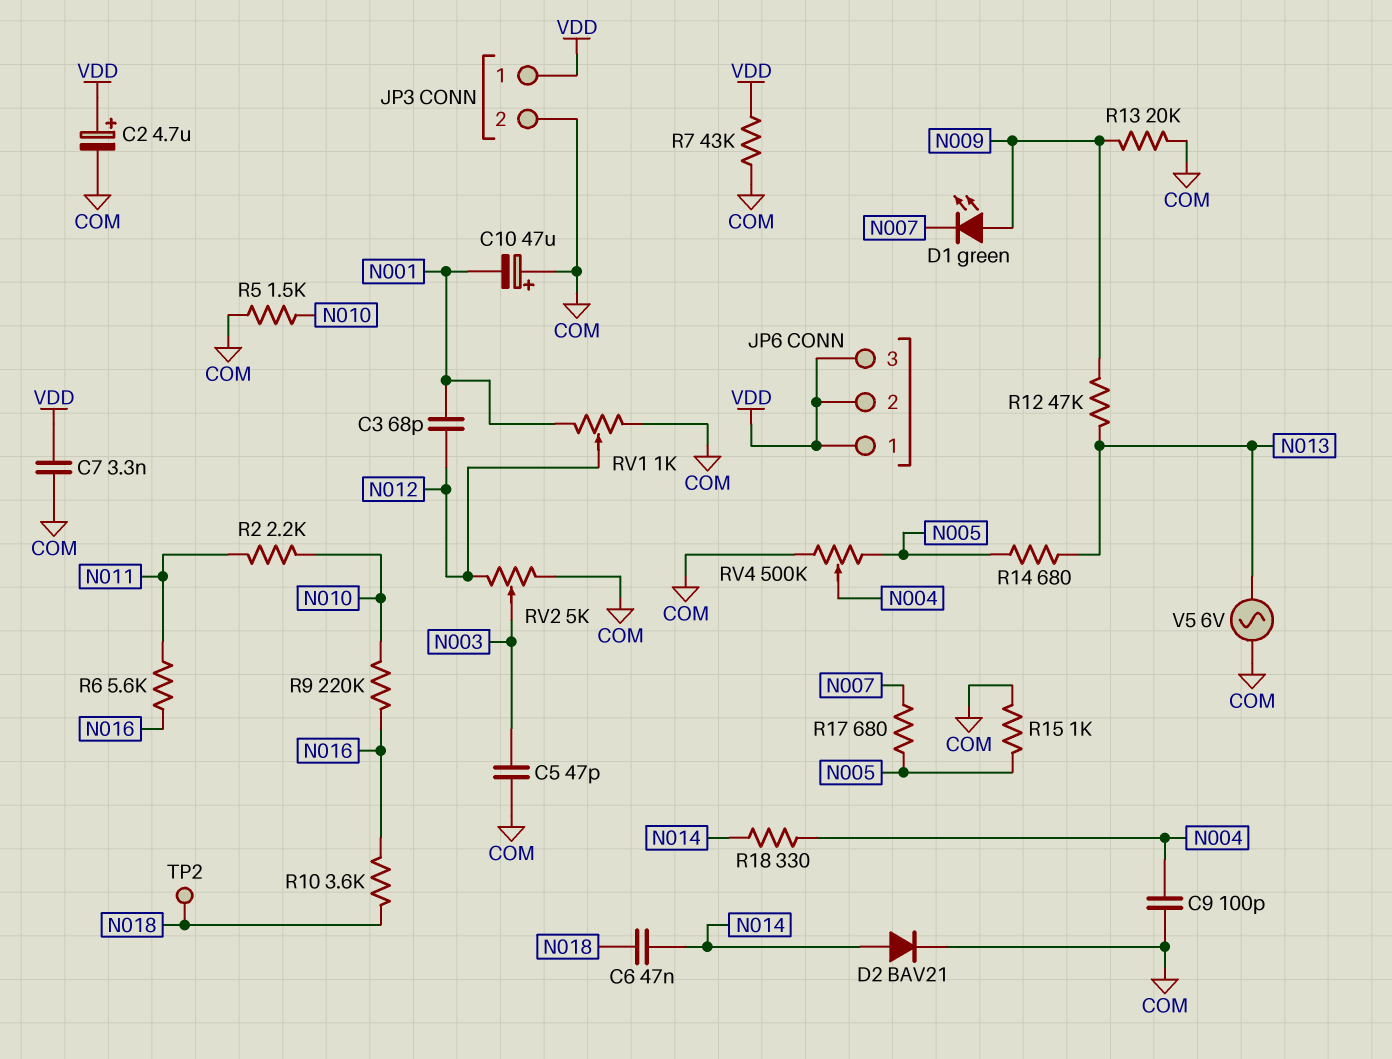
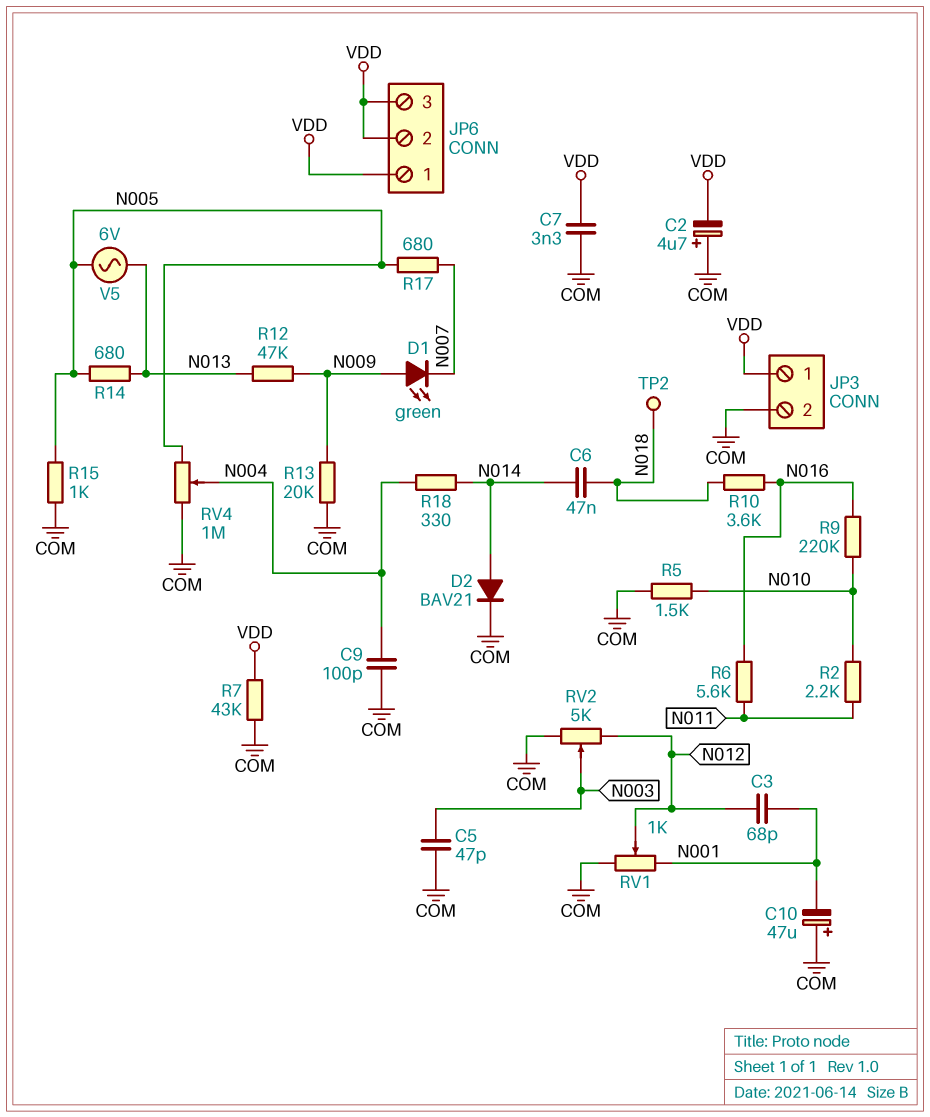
C2: 4.7uF (plus VDD, minus COM) -> 4.7uF (plus COM, minus VDD)
RV4: 500k (COM, N005, wiper N004) -> 1M (COM, N005, wiper N004)
V5: AC 6V (COM, N013) -> AC 6V (N005, N013)

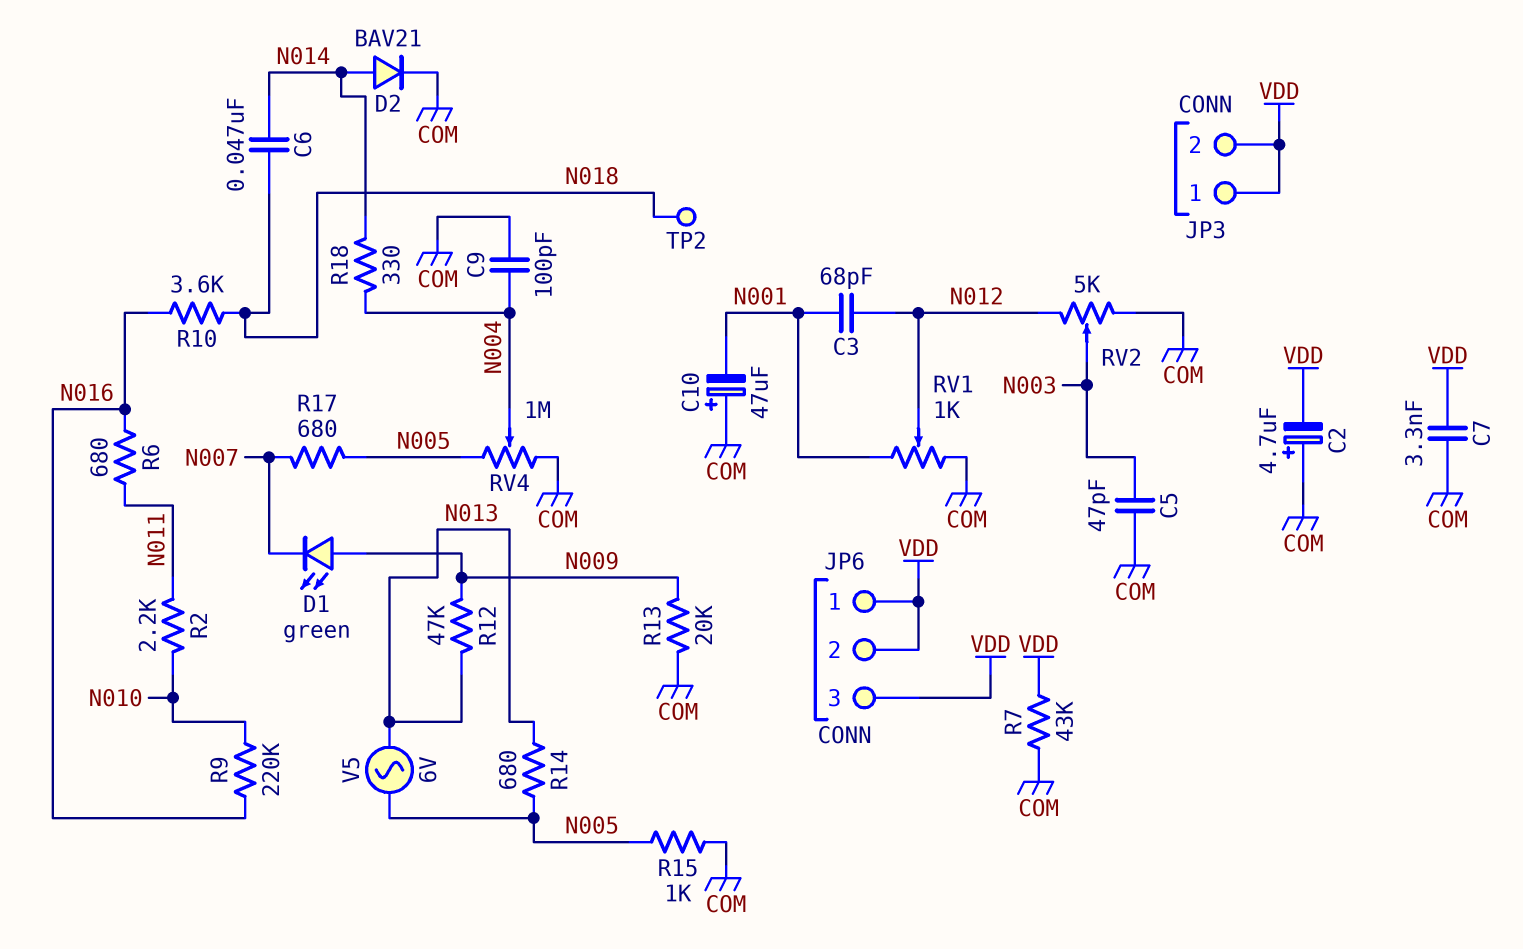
JP3 pin 2: COM -> VDD
R5: 1.5k (COM, N010) -> none
R6: 5.6k (N011, N016) -> 680 (N011, N016)

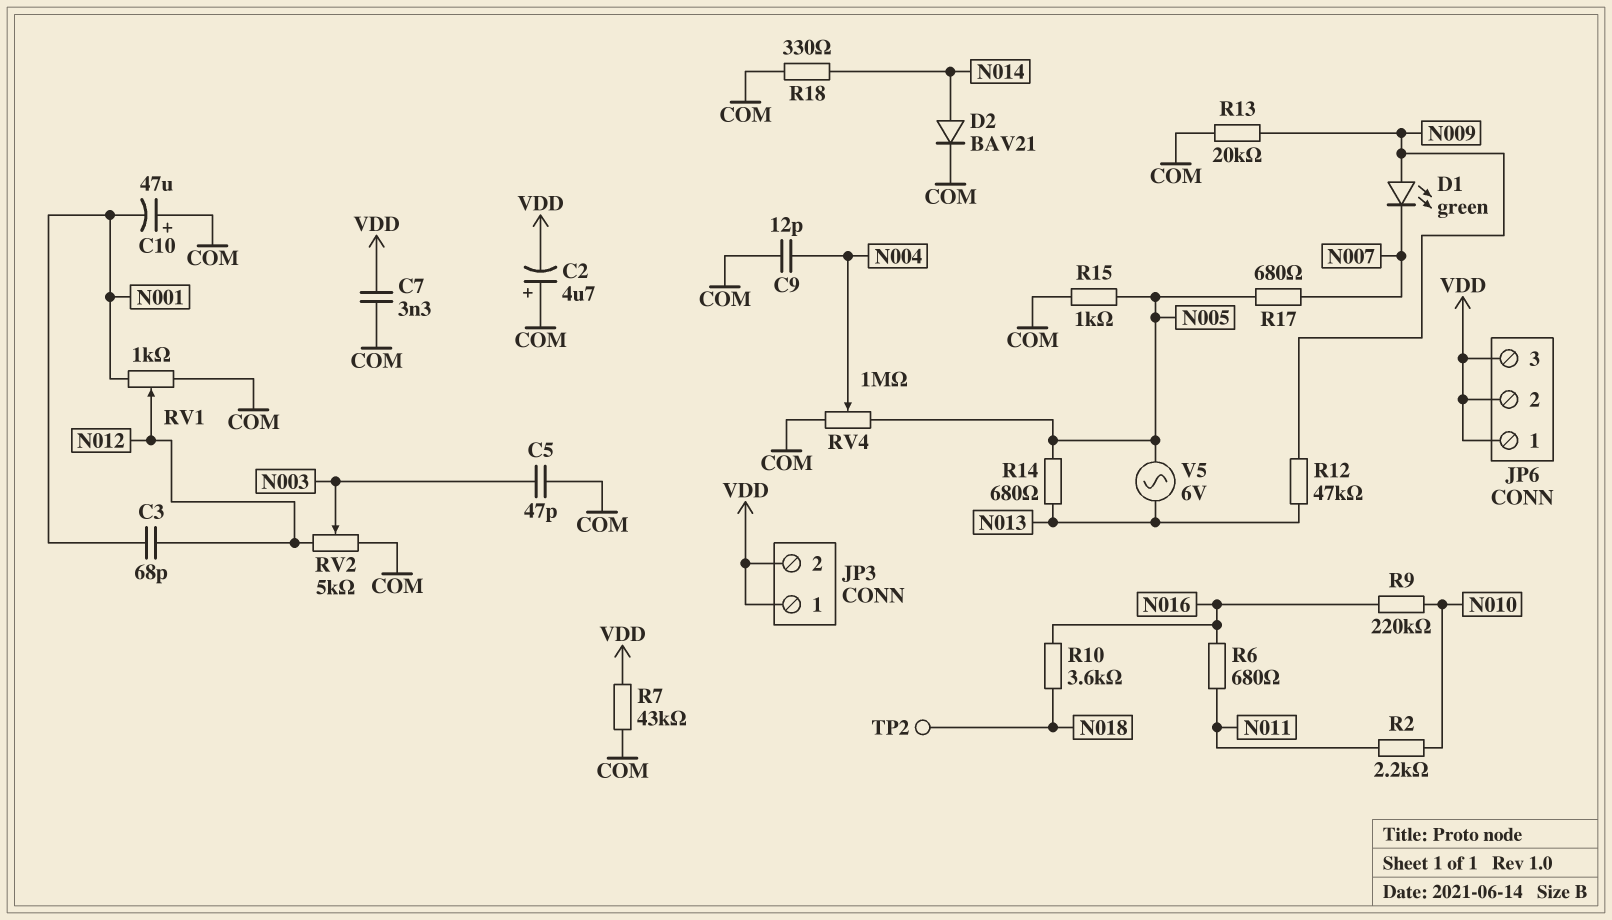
C6: 47nF (N014, N018) -> none
C9: 100pF (COM, N004) -> 12pF (COM, N004)
R18: 330 (N004, N014) -> 330 (COM, N014)

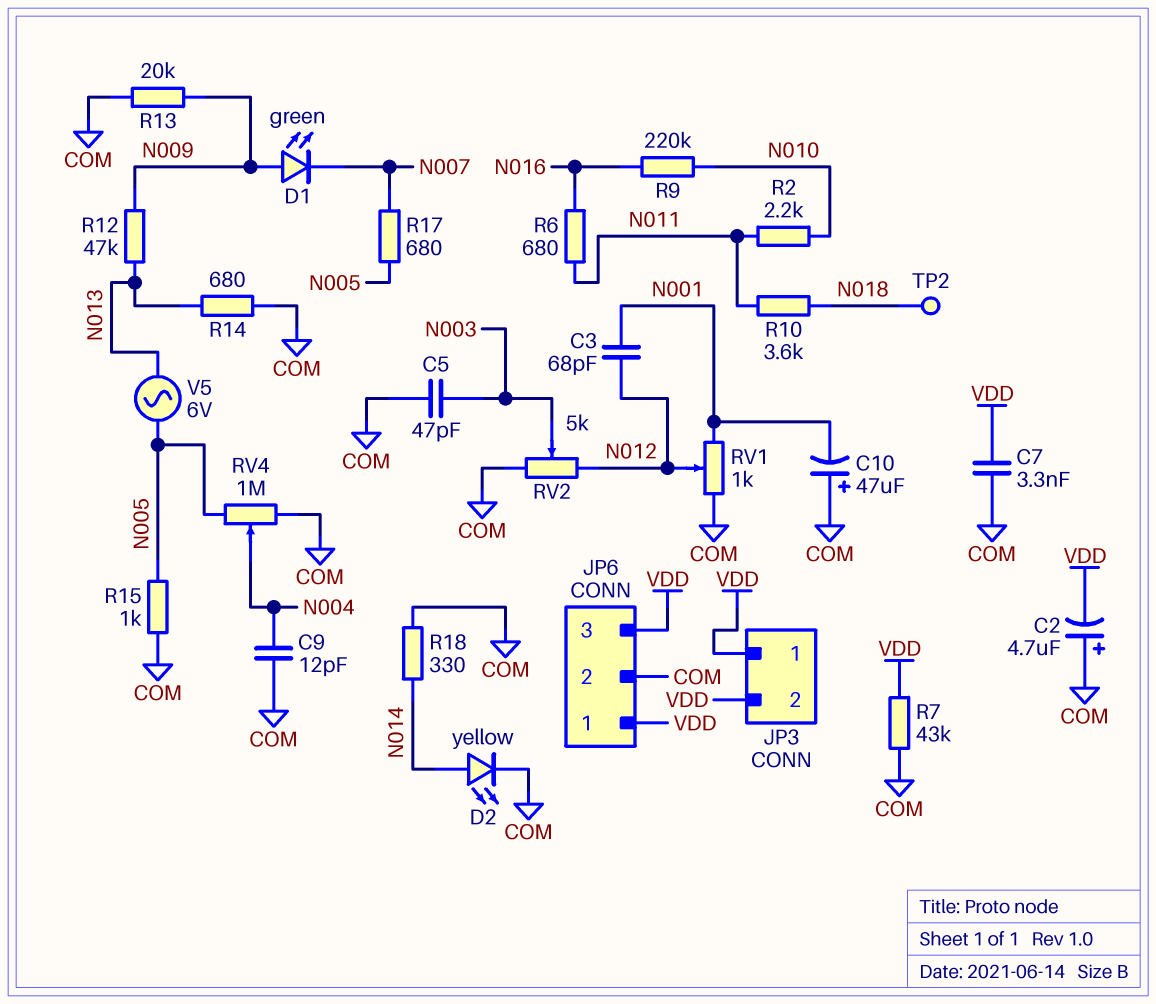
D2: diode BAV21 (A N014, K COM) -> LED yellow (A N014, K COM)
JP6 pin 2: VDD -> COM
R10: 3.6k (N016, N018) -> 3.6k (N011, N018)
R14: 680 (N005, N013) -> 680 (COM, N013)

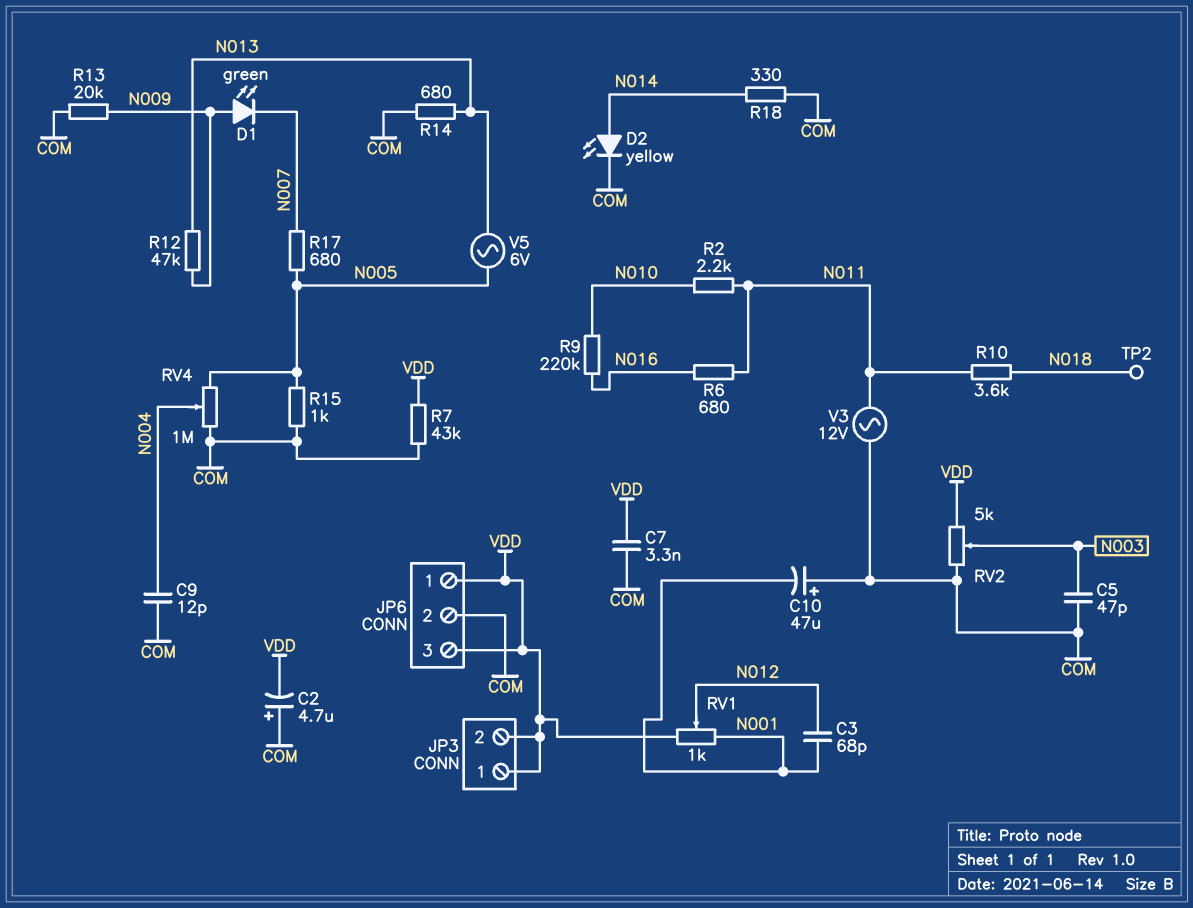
RV1: 1k (COM, N001, wiper N012) -> 1k (N001, VDD, wiper N012)
RV2: 5k (COM, N012, wiper N003) -> 5k (COM, VDD, wiper N003)
V3: none -> AC 12V (COM, N011)

